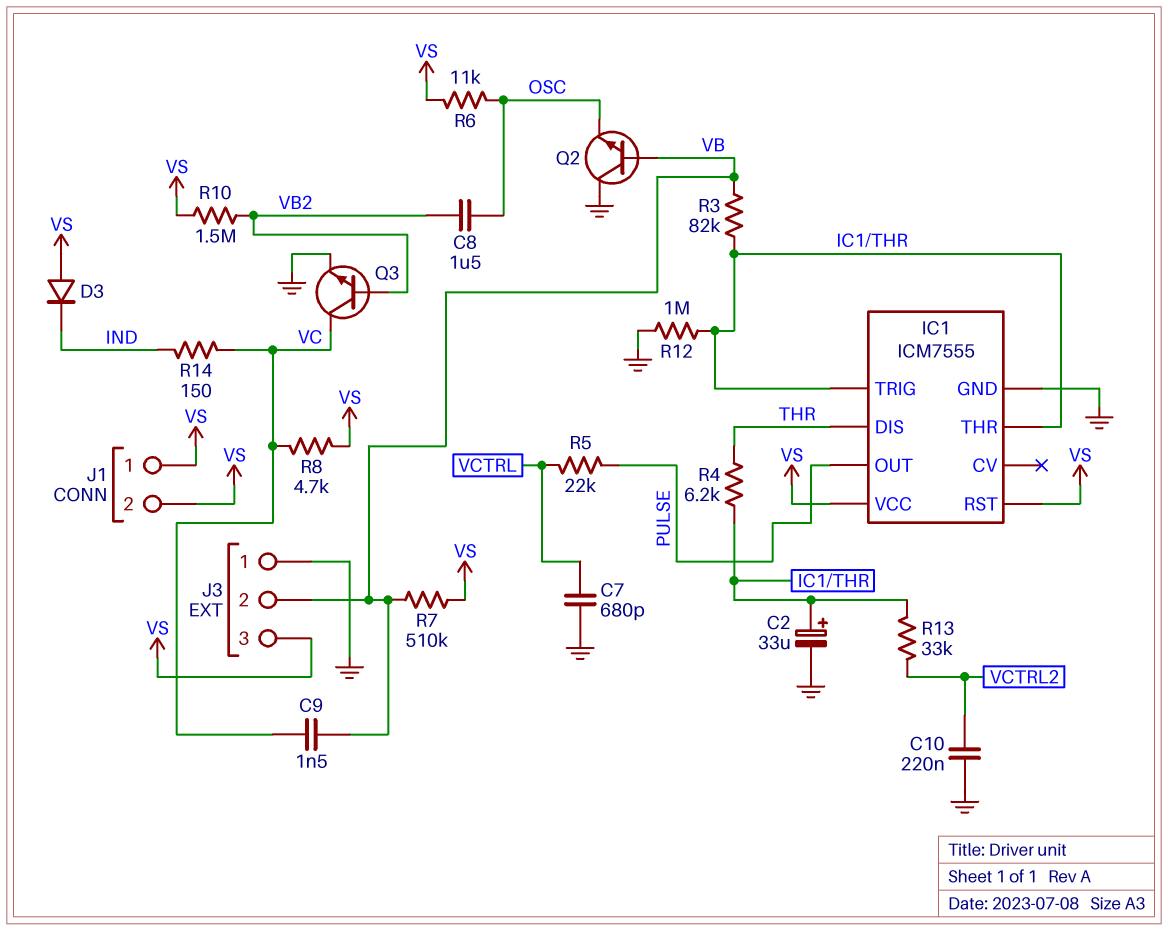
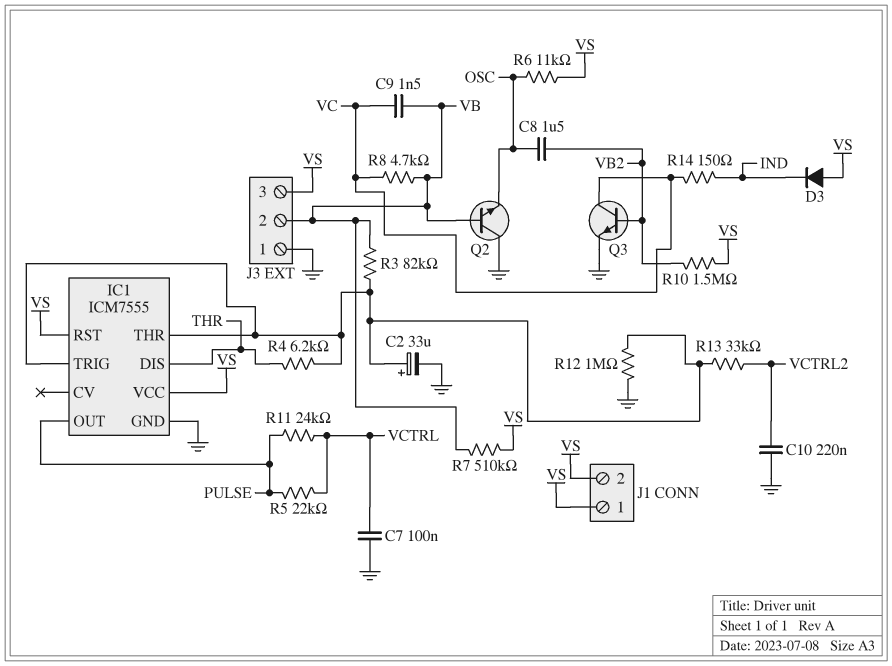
C7: 680pF (GND, VCTRL) -> 100nF (GND, VCTRL)
R8: 4.7k (VC, VS) -> 4.7k (VB, VC)
R11: none -> 24k (PULSE, VCTRL)

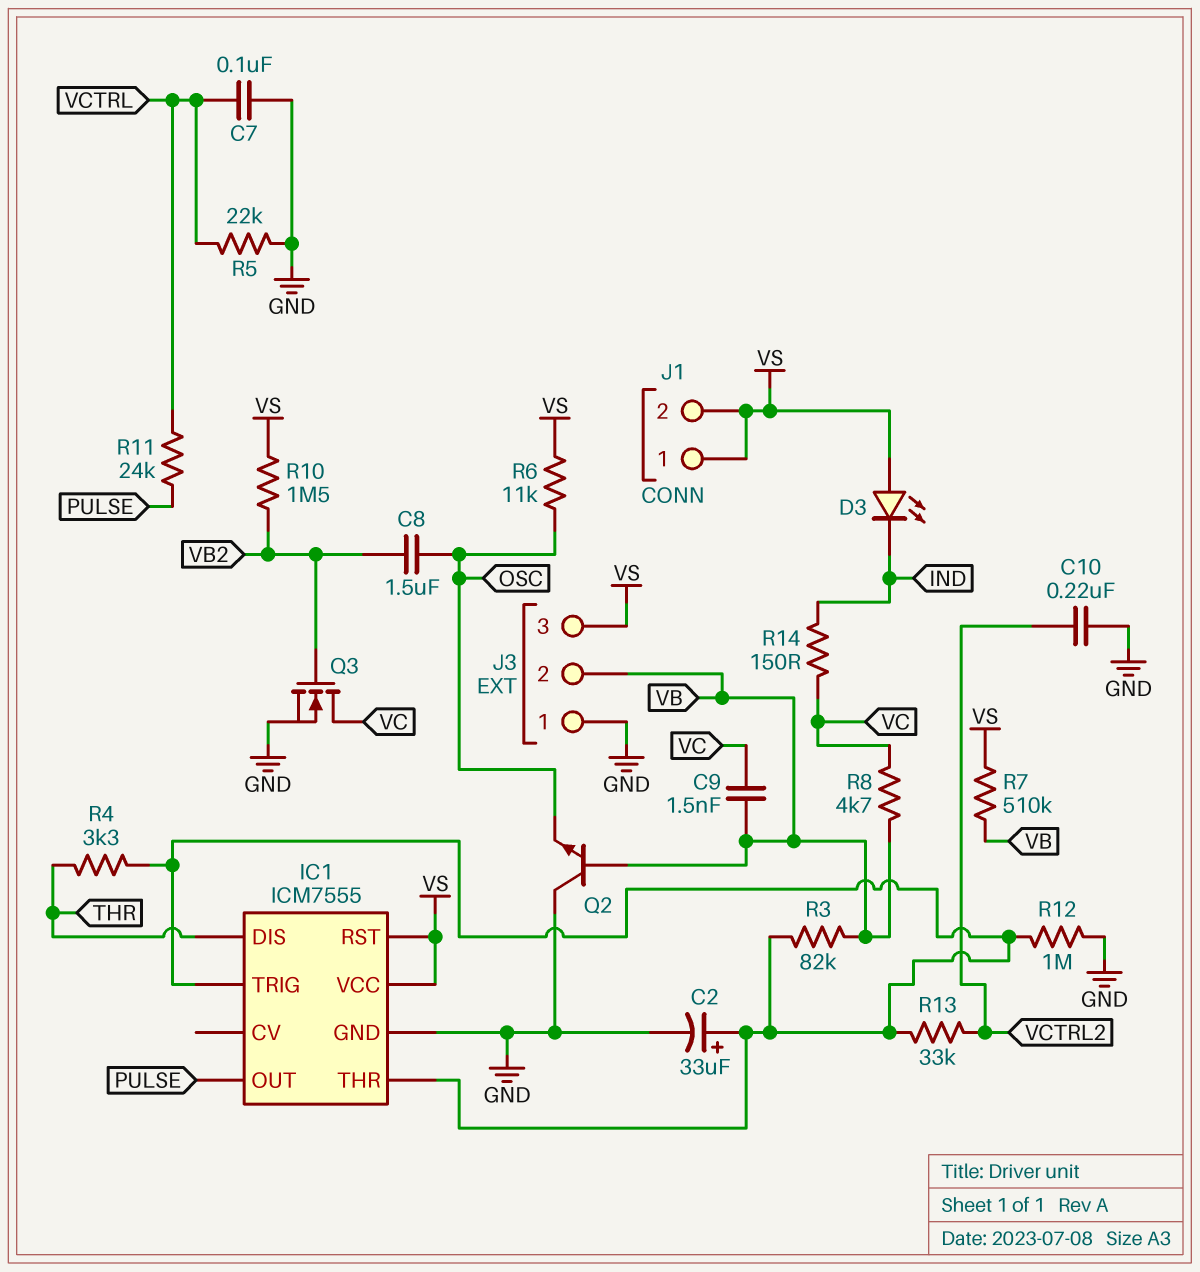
D3: diode (A VS, K IND) -> LED (A VS, K IND)
Q3: NPN (B VB2, C VC, E GND) -> NMOS (G VB2, D VC, S GND)
R4: 6.2k (IC1/THR, THR) -> 3.3k (IC1/THR, THR)
R5: 22k (PULSE, VCTRL) -> 22k (GND, VCTRL)

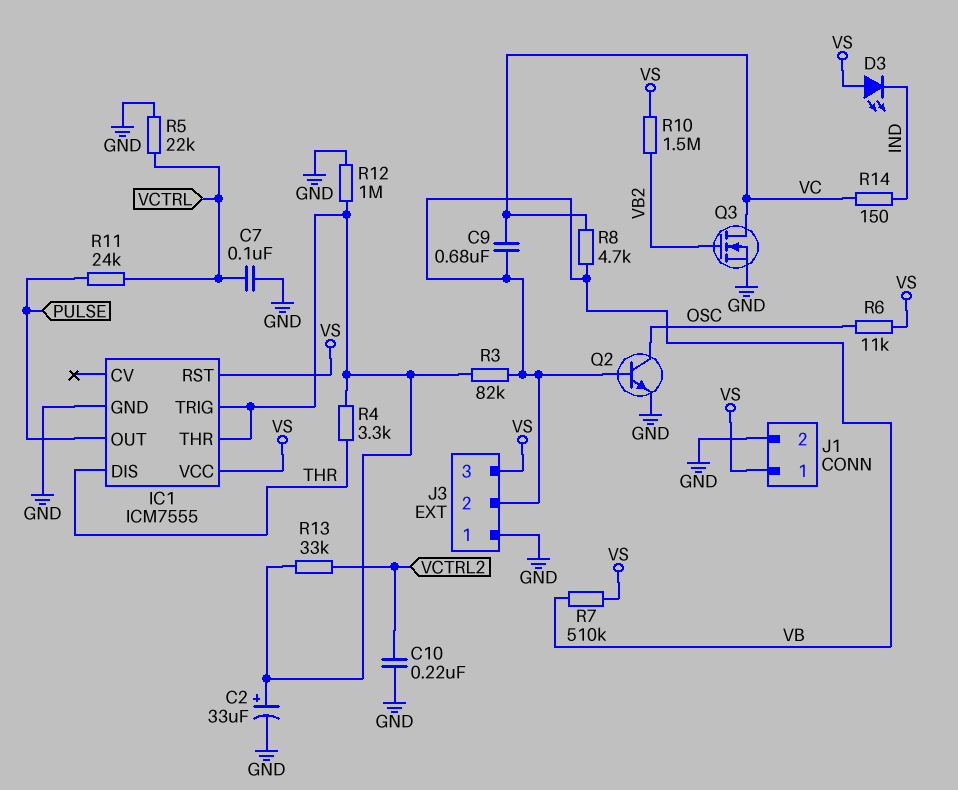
C8: 1.5uF (OSC, VB2) -> none
C9: 1.5nF (VB, VC) -> 680nF (VB, VC)
J1 pin 2: VS -> GND
Q2: NPN (B VB, C GND, E OSC) -> NPN (B VB, C OSC, E GND)

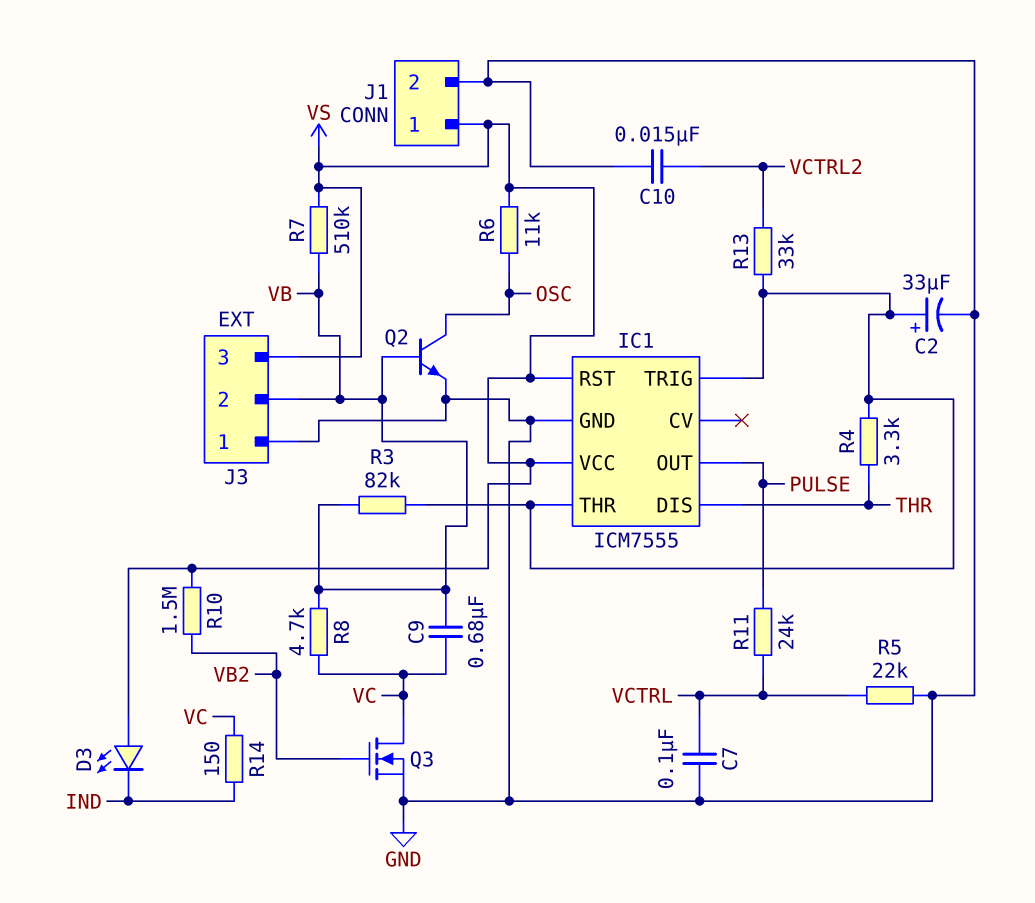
C10: 220nF (GND, VCTRL2) -> 15nF (GND, VCTRL2)
R12: 1M (GND, IC1/THR) -> none

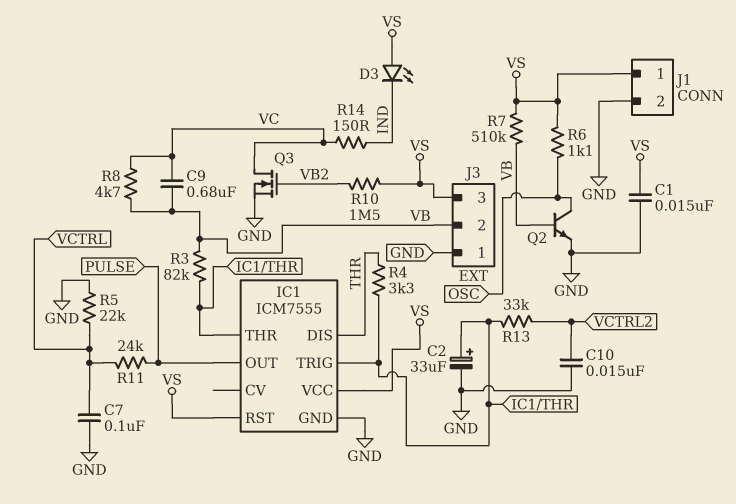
C1: none -> 15nF (GND, VS)
R6: 11k (OSC, VS) -> 1.1k (OSC, VS)

